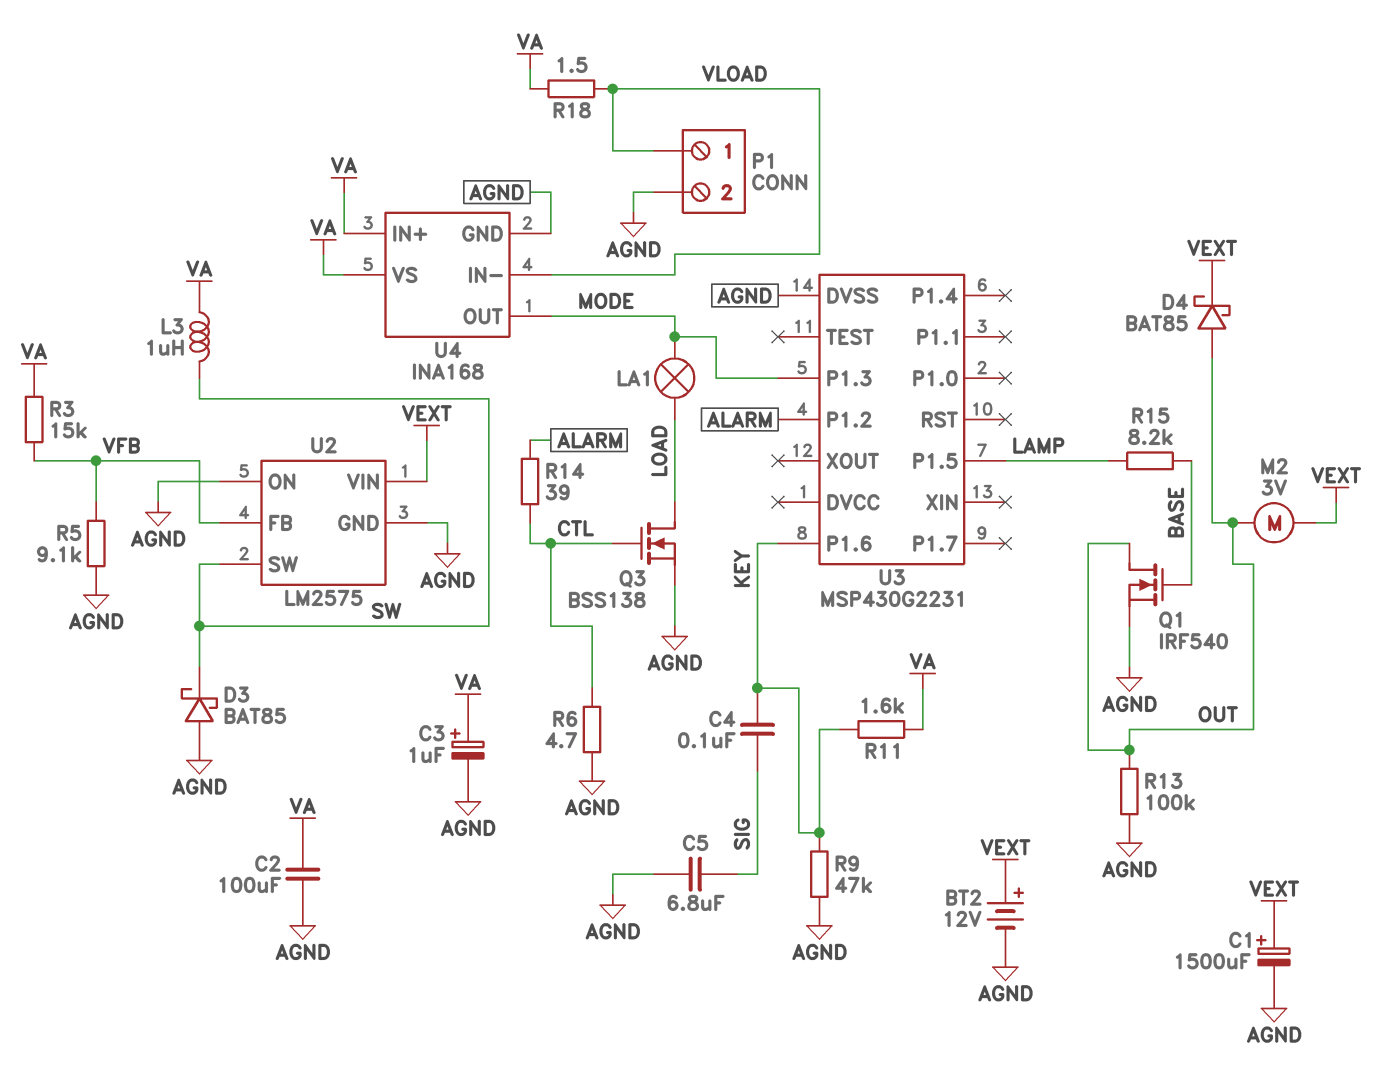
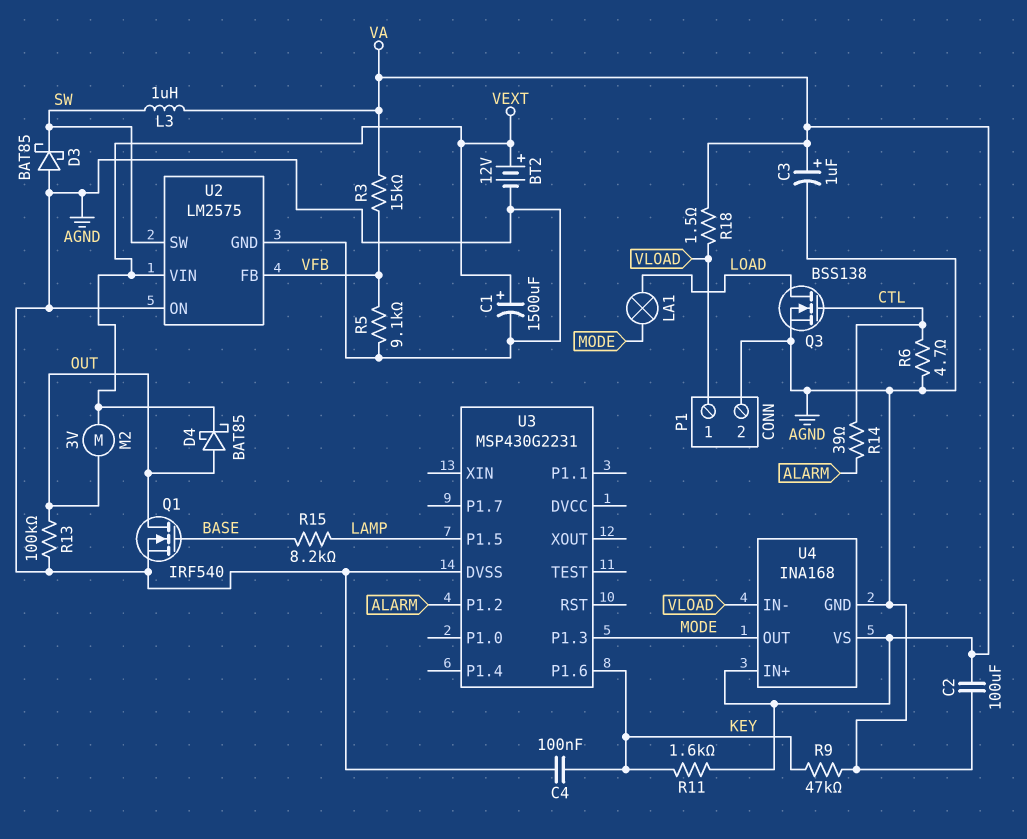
C4: 100nF (KEY, SIG) -> 100nF (AGND, KEY)
C5: 6.8uF (AGND, SIG) -> none

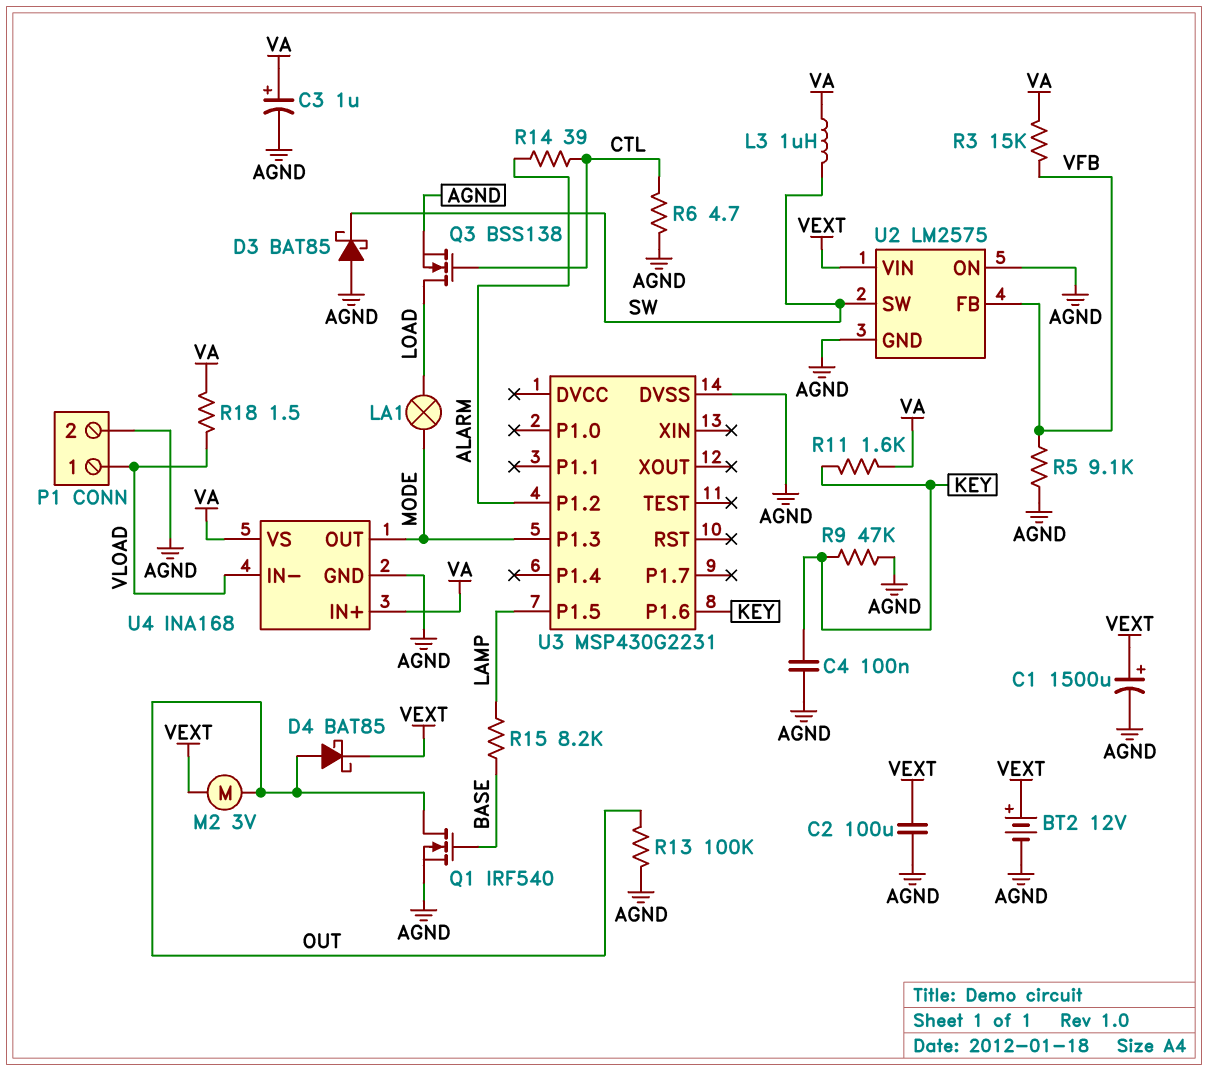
C2: 100uF (AGND, VA) -> 100uF (AGND, VEXT)

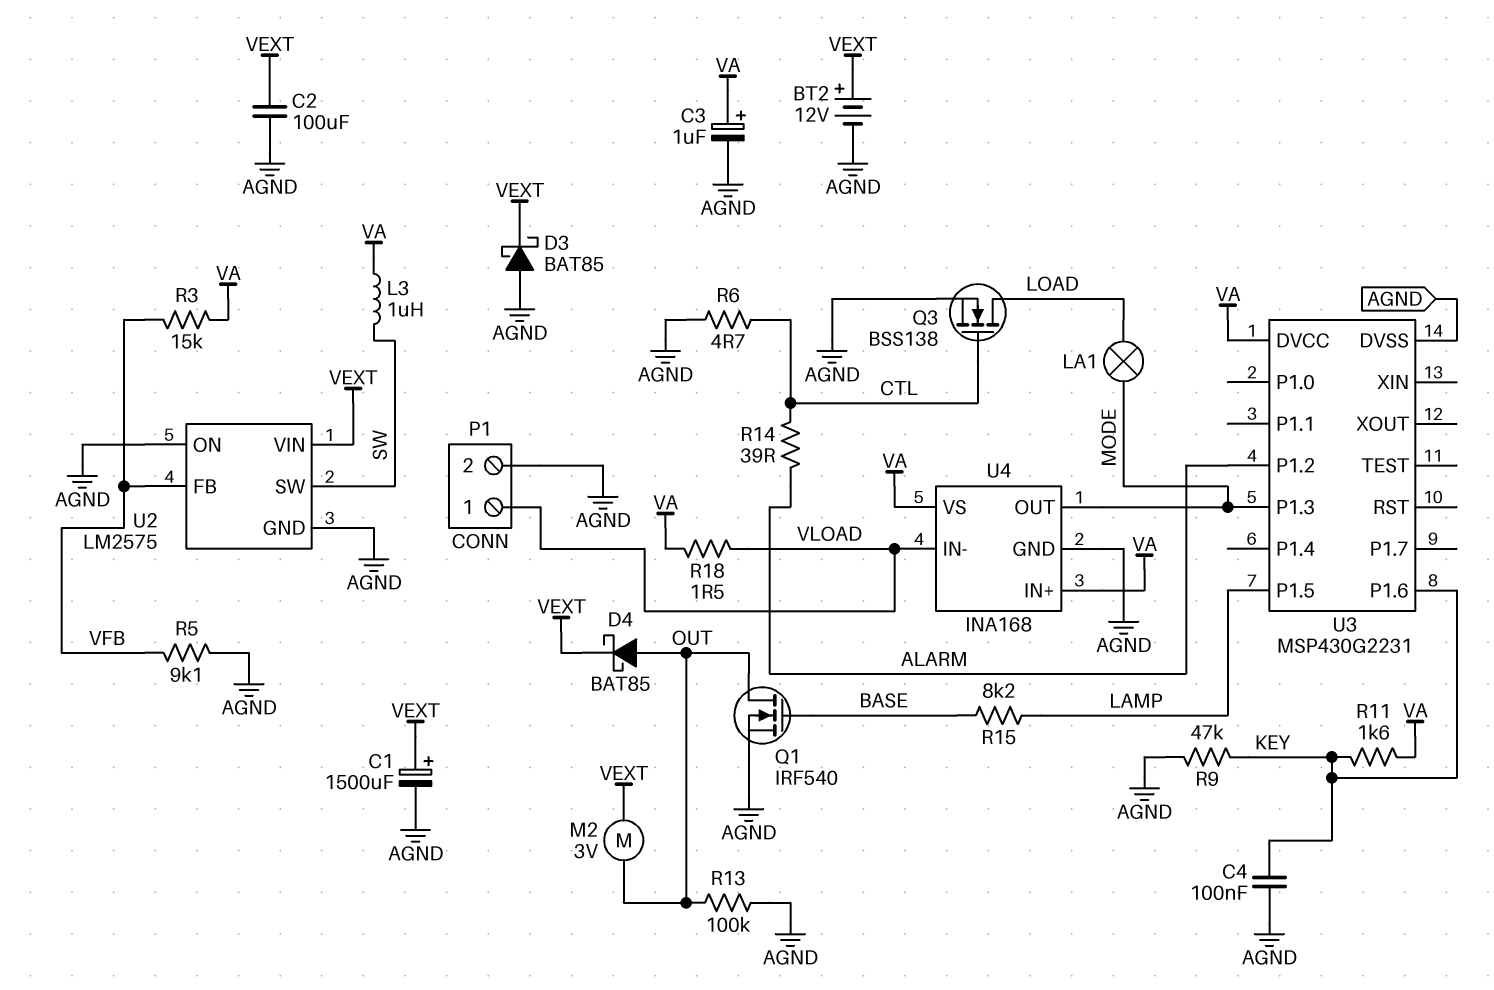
D3: schottky BAT85 (A AGND, K SW) -> schottky BAT85 (A AGND, K VEXT)
U3 pin DVCC: none -> VA

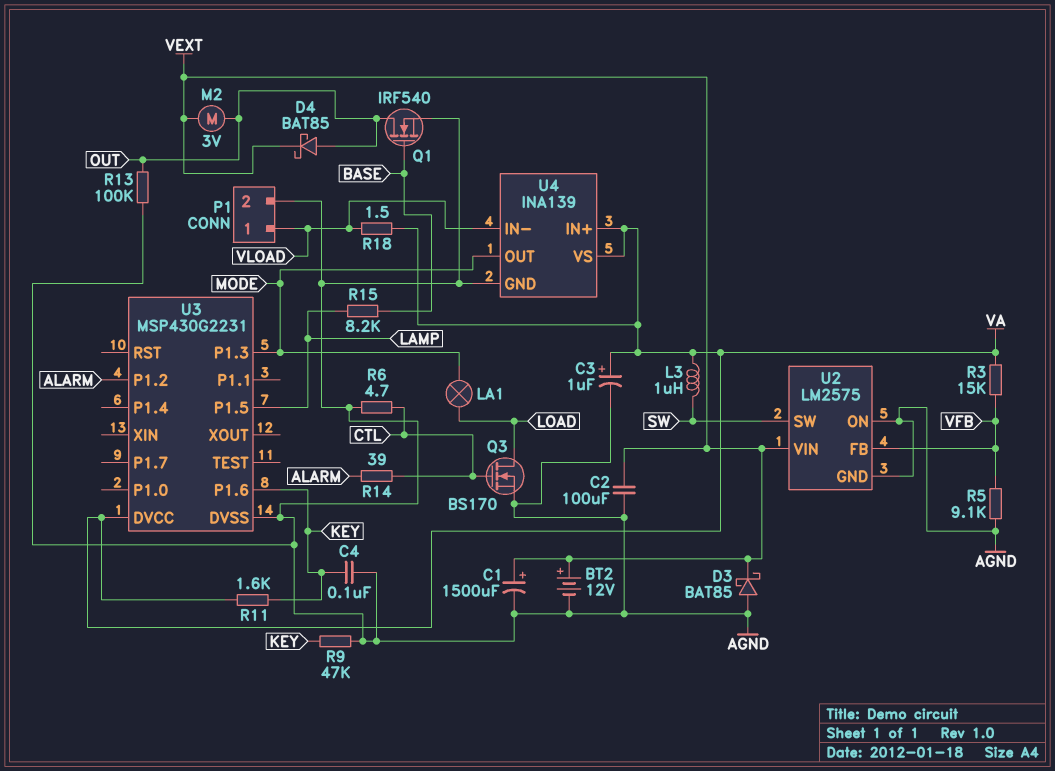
Q3: NMOS BSS138 (G CTL, D LOAD, S AGND) -> NMOS BS170 (G CTL, D LOAD, S AGND)
U4: INA168 -> INA139

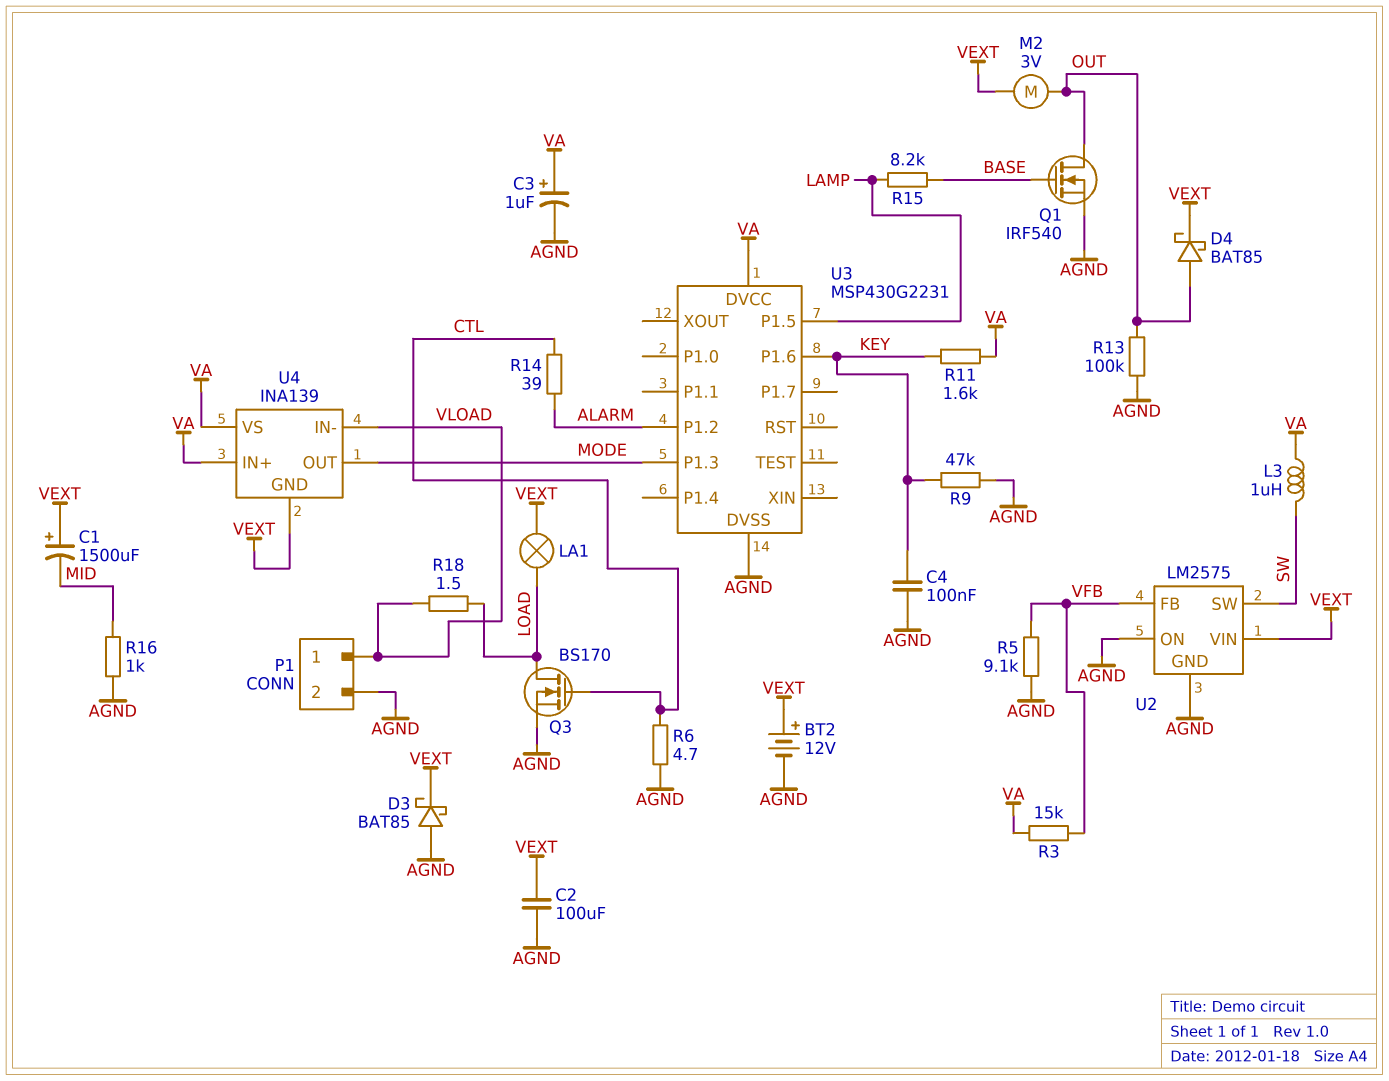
C1: 1500uF (plus VEXT, minus AGND) -> 1500uF (plus VEXT, minus MID)
LA1: lamp (LOAD, MODE) -> lamp (LOAD, VEXT)
R16: none -> 1k (AGND, MID)
R18: 1.5 (VA, VLOAD) -> 1.5 (LOAD, VLOAD)
U4 pin GND: AGND -> VEXT

